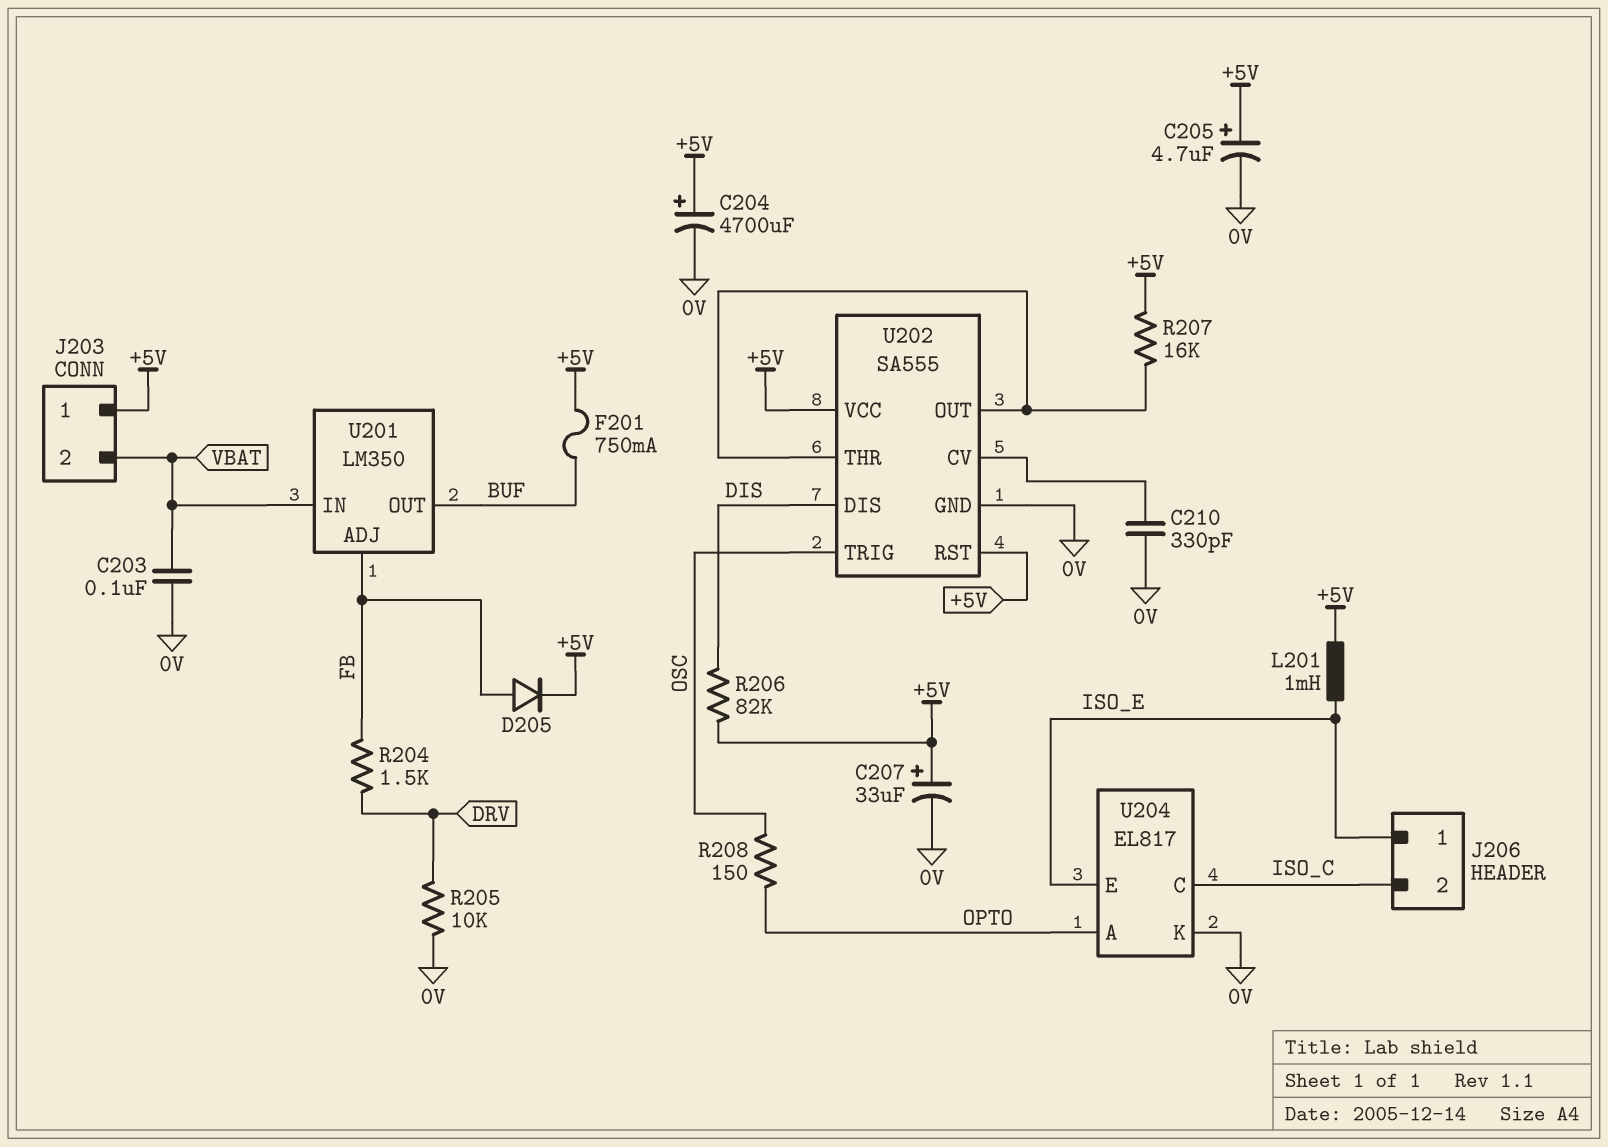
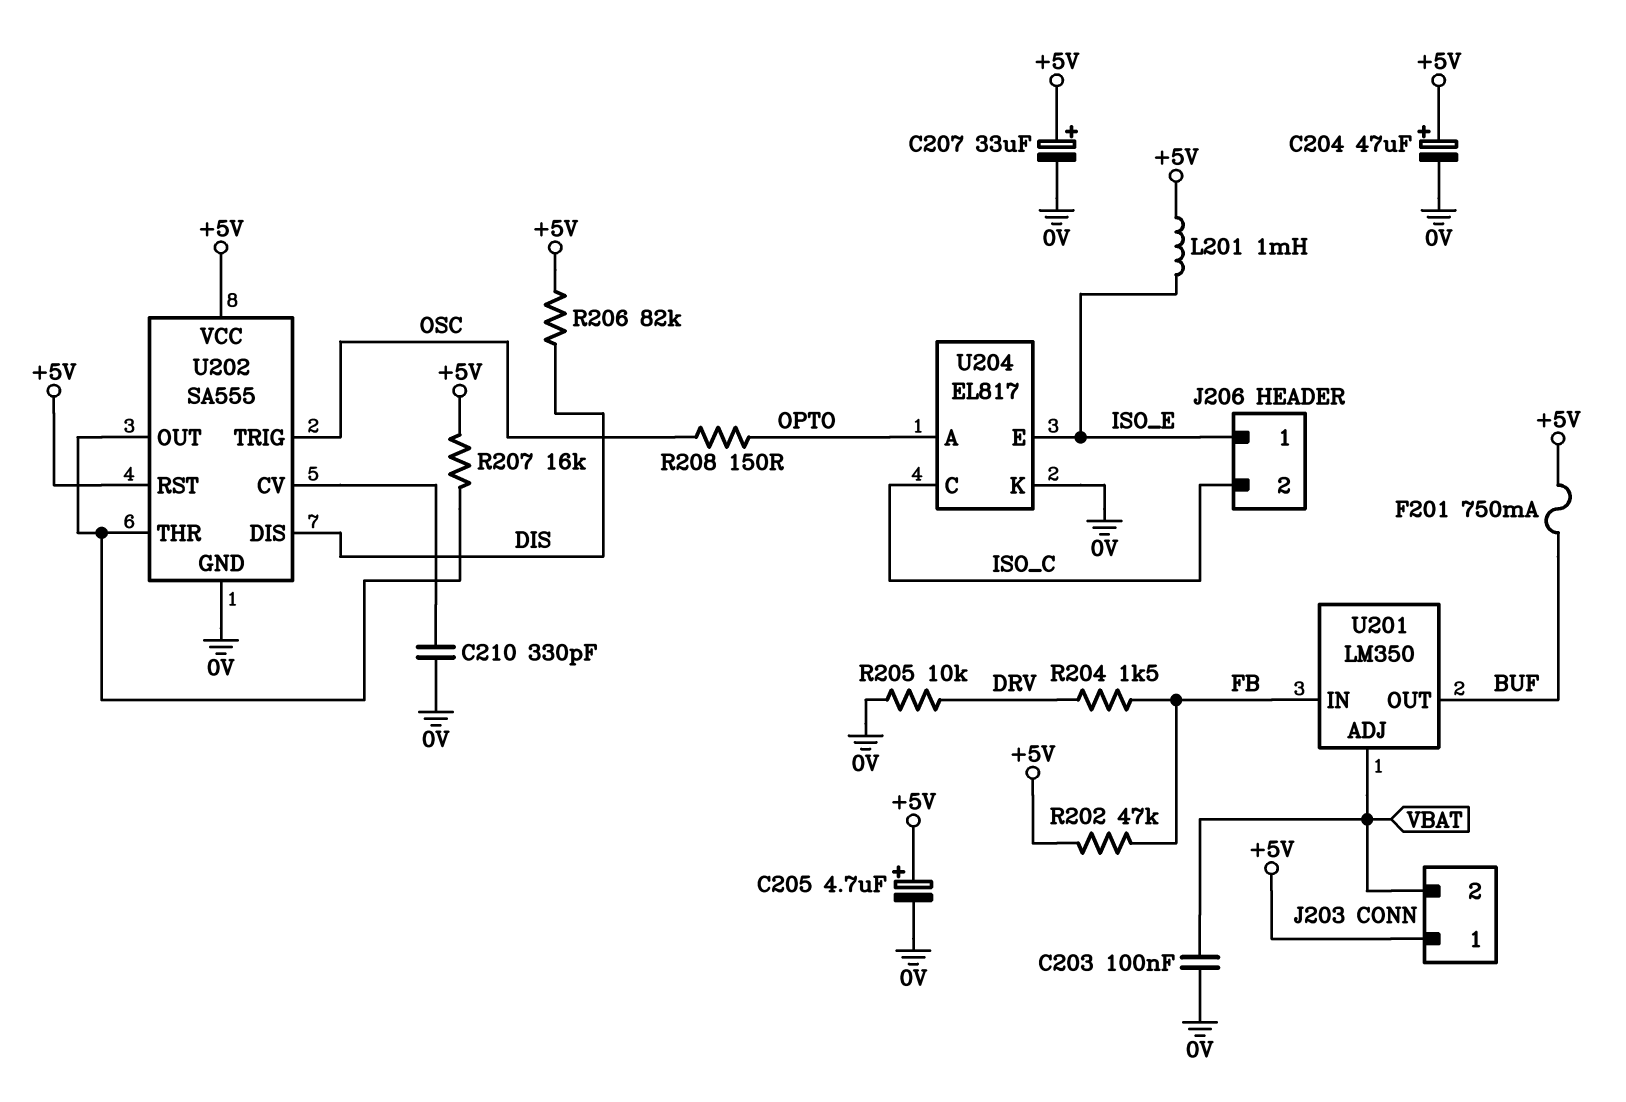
C204: 4700uF (plus +5V, minus 0V) -> 47uF (plus +5V, minus 0V)
D205: diode (A FB, K +5V) -> none
R202: none -> 47k (+5V, FB)
U201 pin ADJ: FB -> VBAT
U201 pin IN: VBAT -> FB

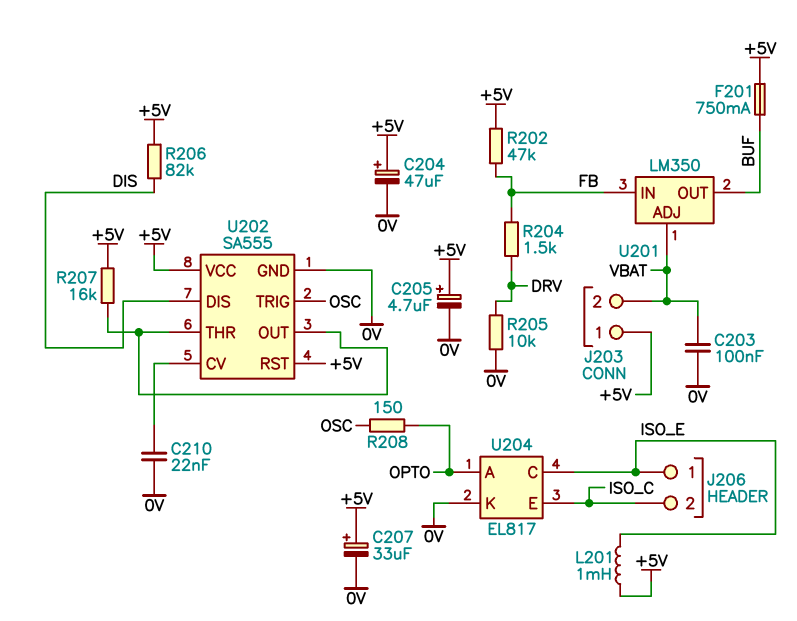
C210: 330pF (0V, U202/CV) -> 22nF (0V, U202/CV)
U204 pin C: ISO_C -> ISO_E
U204 pin E: ISO_E -> ISO_C

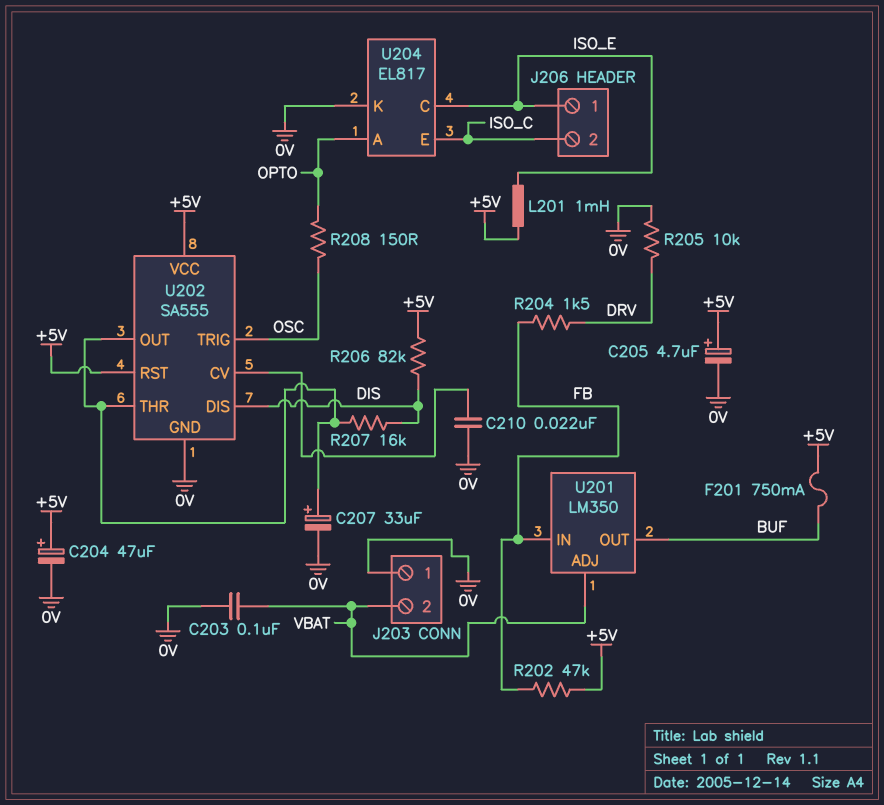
C207: 33uF (plus +5V, minus 0V) -> 33uF (plus U202/OUT, minus 0V)
J203 pin 1: +5V -> 0V
R207: 16k (+5V, U202/OUT) -> 16k (DIS, U202/OUT)

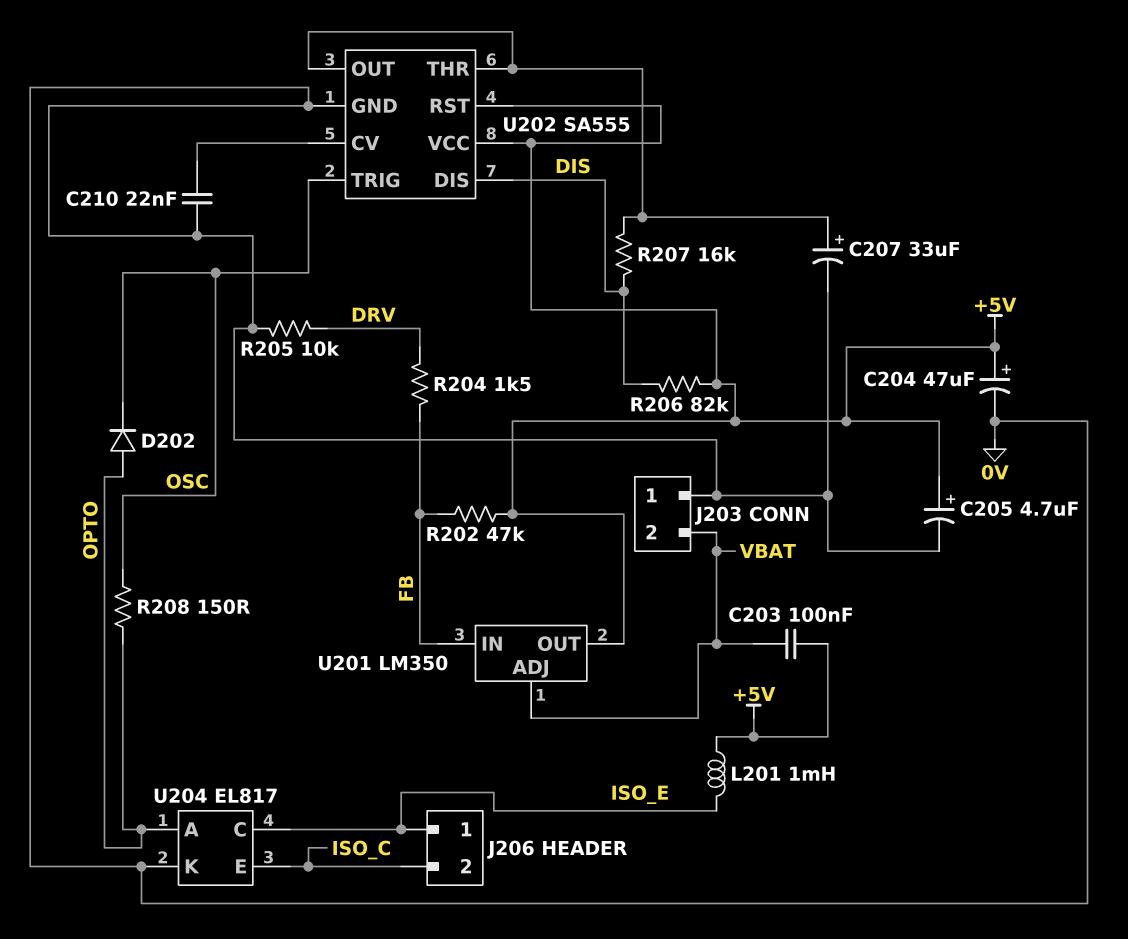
C203: 100nF (0V, VBAT) -> 100nF (+5V, VBAT)
D202: none -> diode (A OPTO, K OSC)
F201: 750mA (+5V, BUF) -> none
U201 pin OUT: BUF -> +5V

